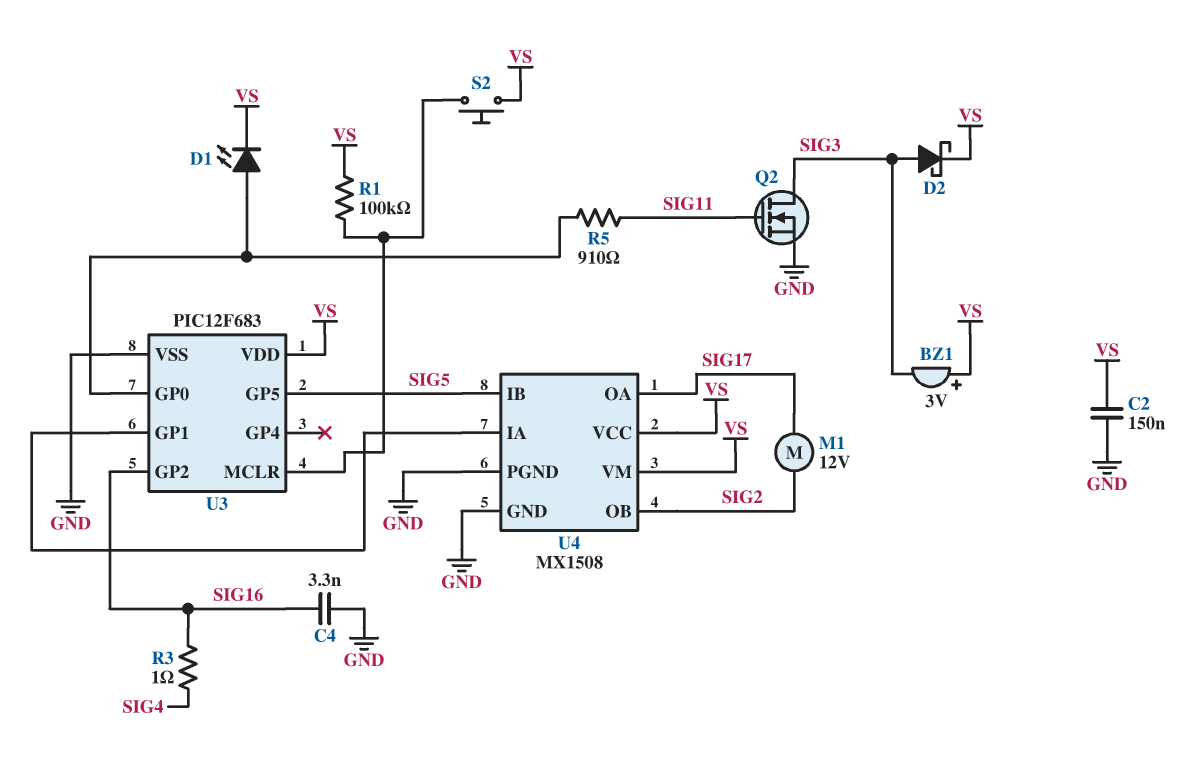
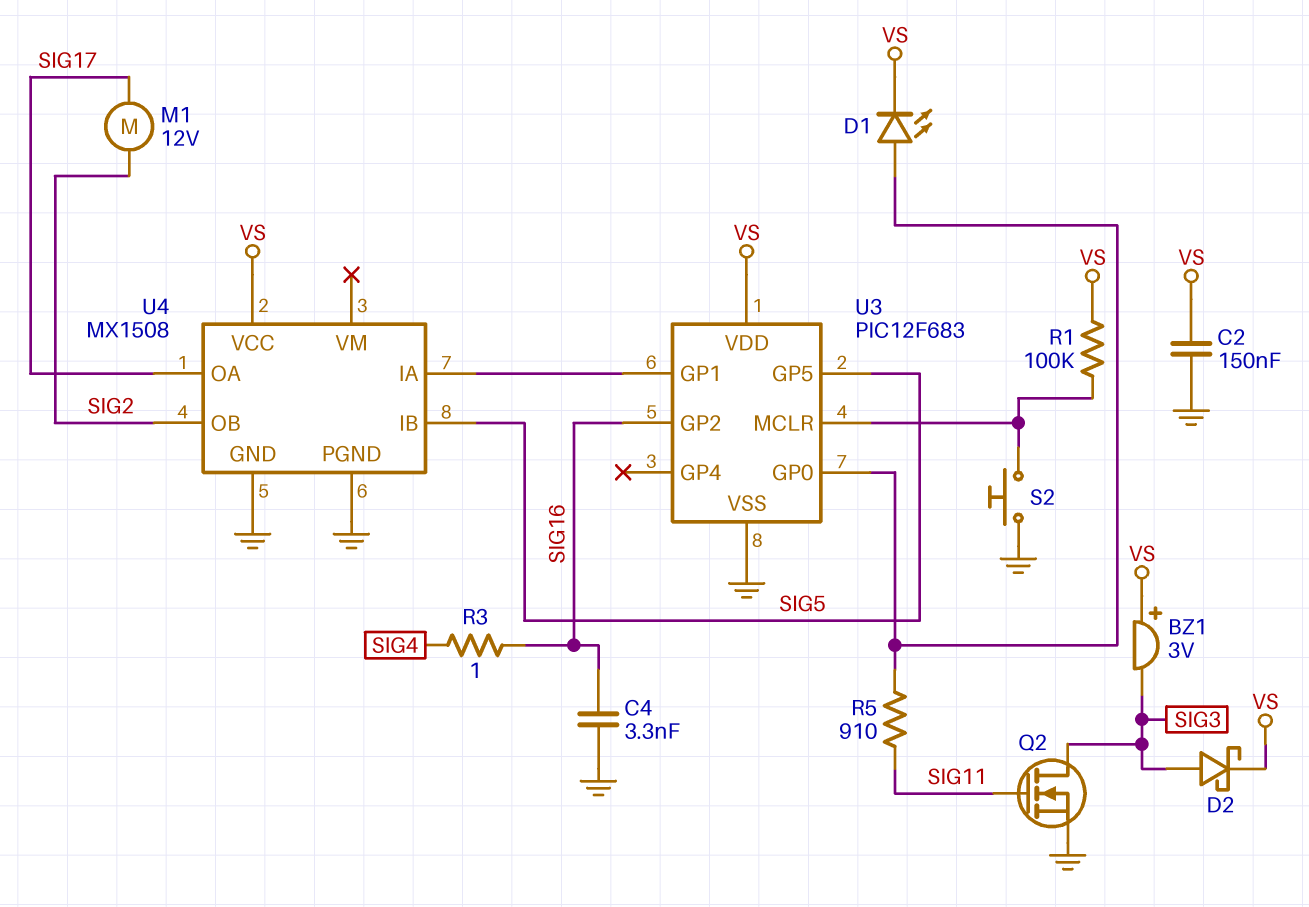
S2: button (U3/MCLR, VS) -> button (GND, U3/MCLR)
U4 pin VM: VS -> none

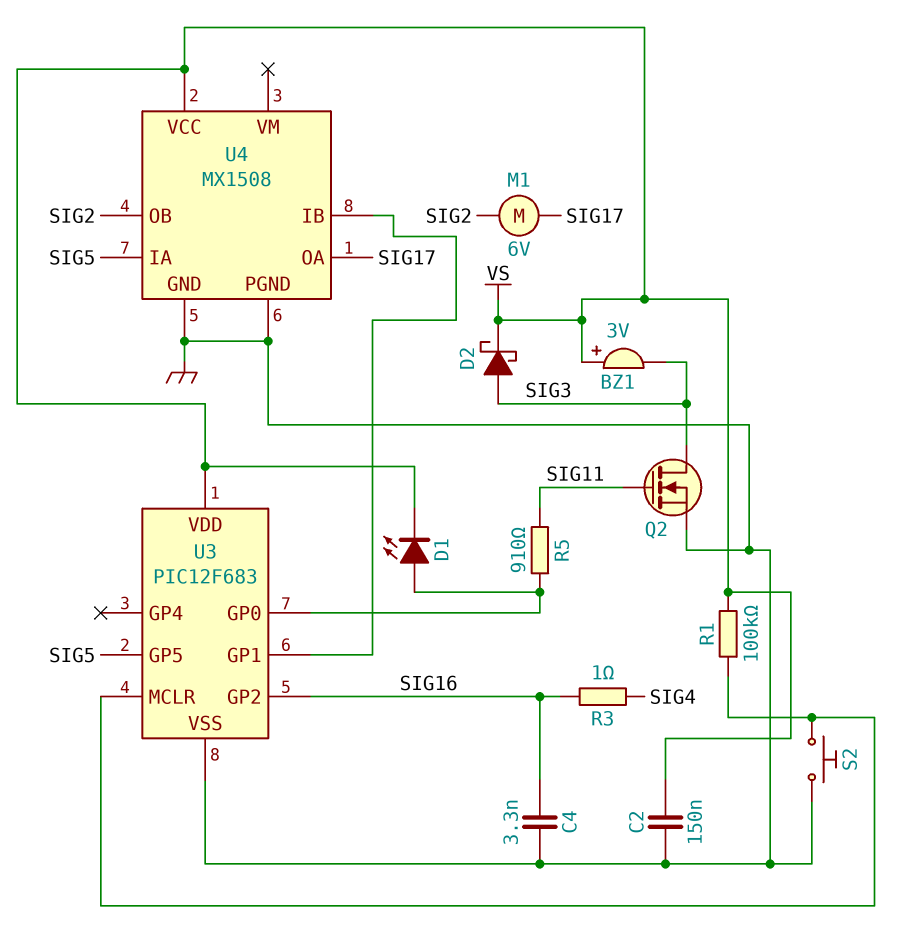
M1: motor 12V (SIG2, SIG17) -> motor 6V (SIG2, SIG17)
U4 pin IA: U3/GP1 -> SIG5
U4 pin IB: SIG5 -> U3/GP1

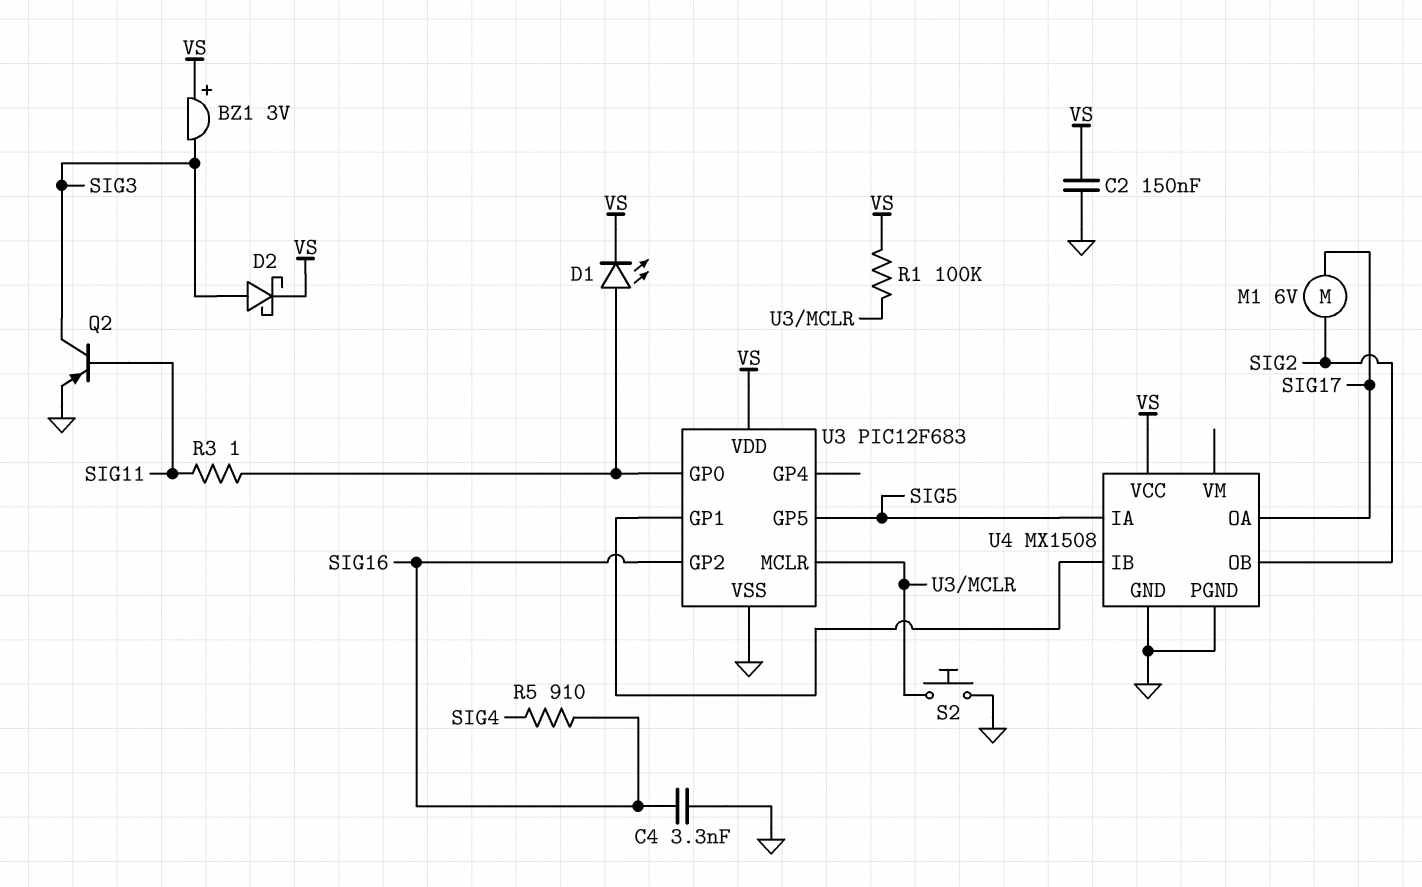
Q2: NMOS (G SIG11, D SIG3, S GND) -> PNP (B SIG11, C SIG3, E GND)
R3: 1 (SIG4, SIG16) -> 1 (SIG11, U3/GP0)
R5: 910 (SIG11, U3/GP0) -> 910 (SIG4, SIG16)

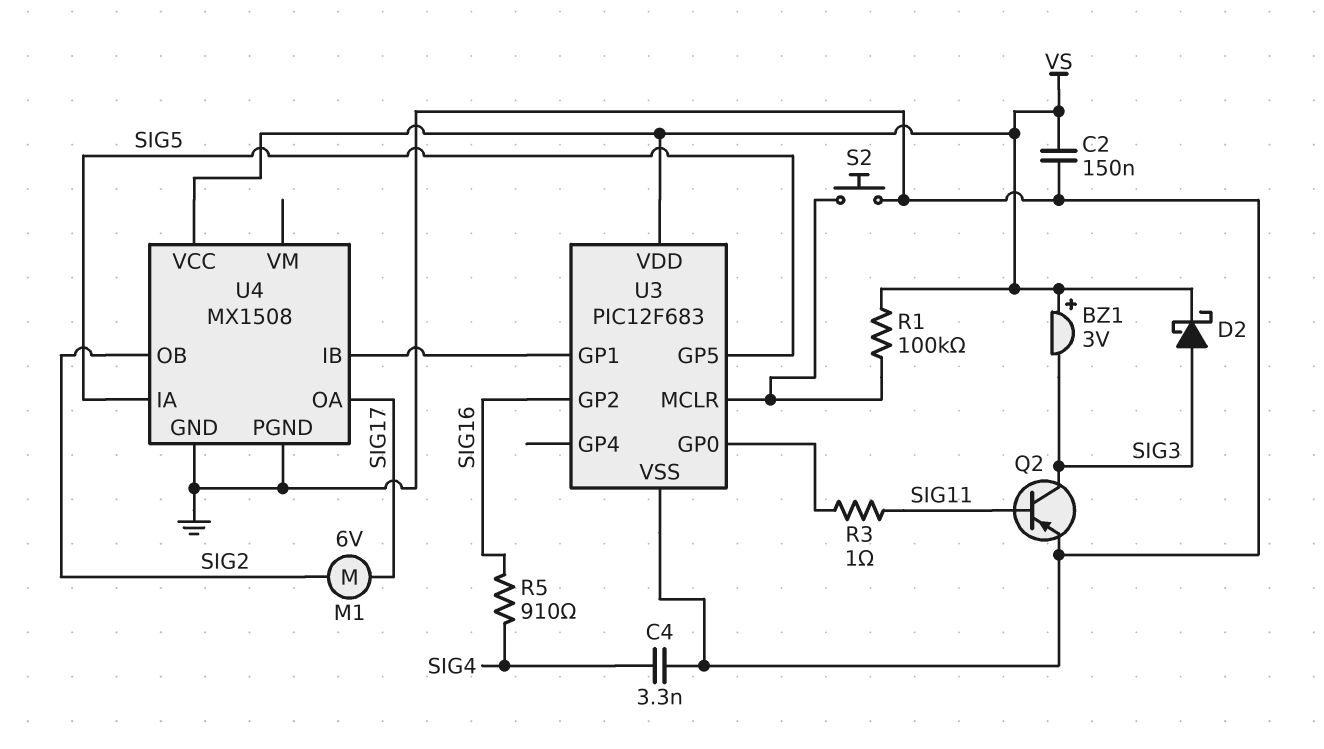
C4: 3.3nF (GND, SIG16) -> 3.3nF (GND, SIG4)
D1: LED (A U3/GP0, K VS) -> none

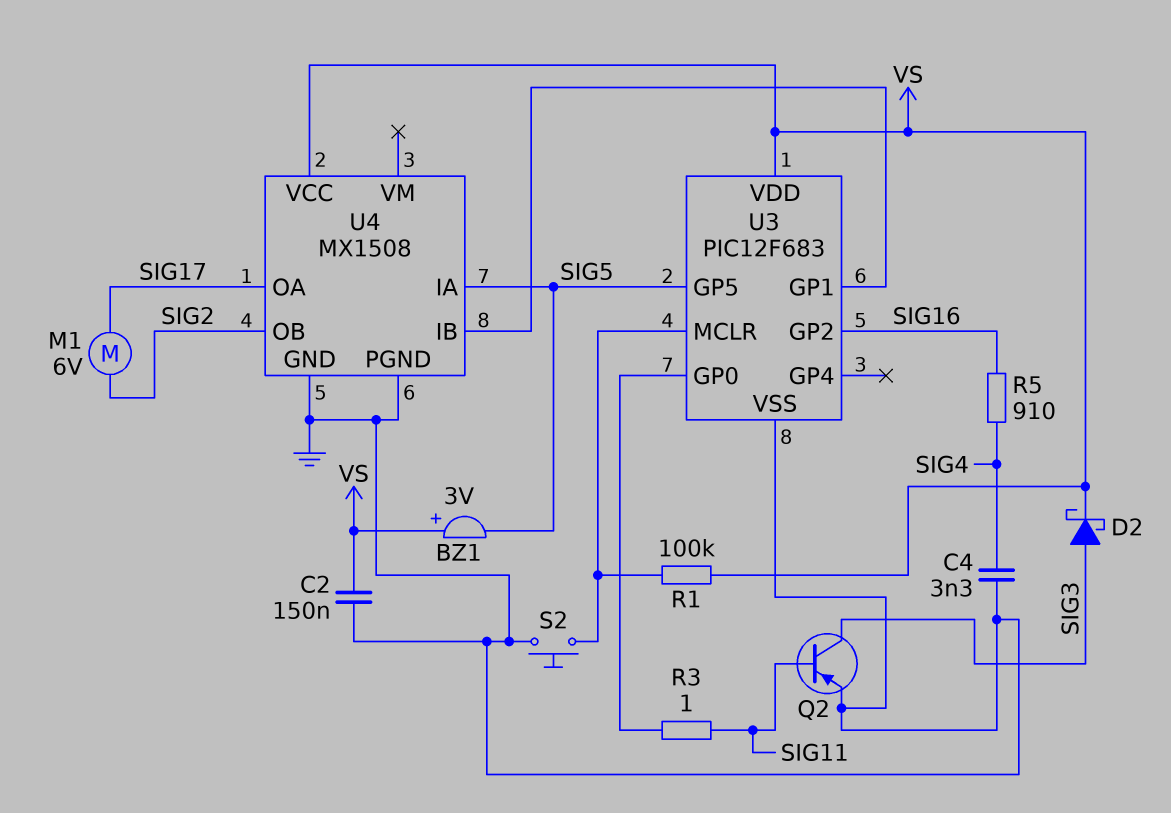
BZ1: buzzer 3V (plus VS, minus SIG3) -> buzzer 3V (plus VS, minus SIG5)

